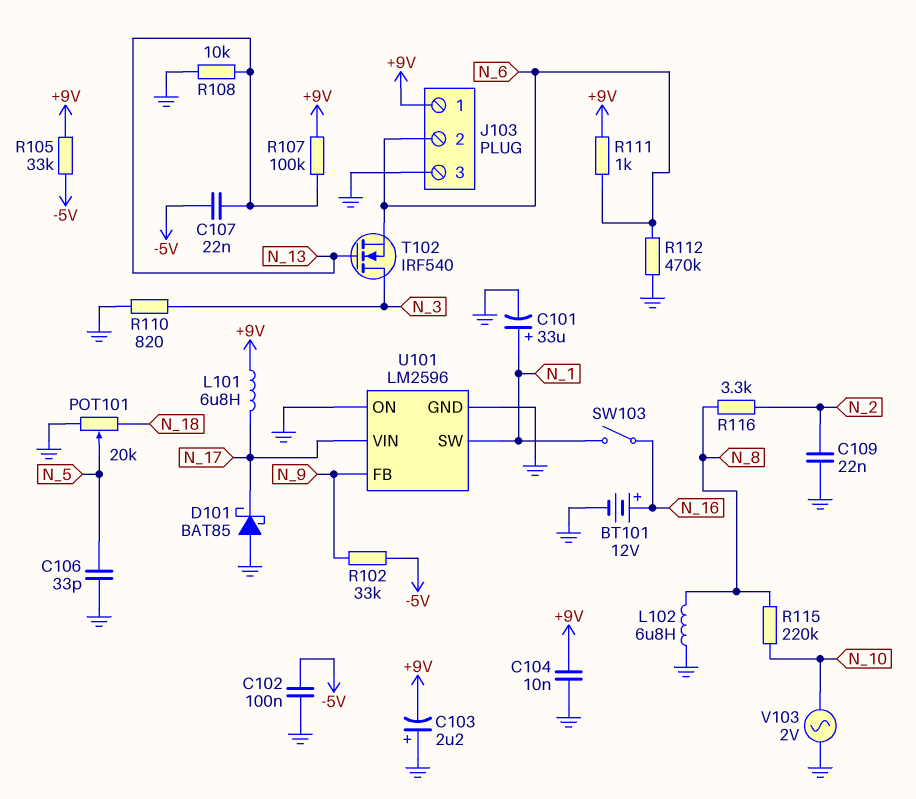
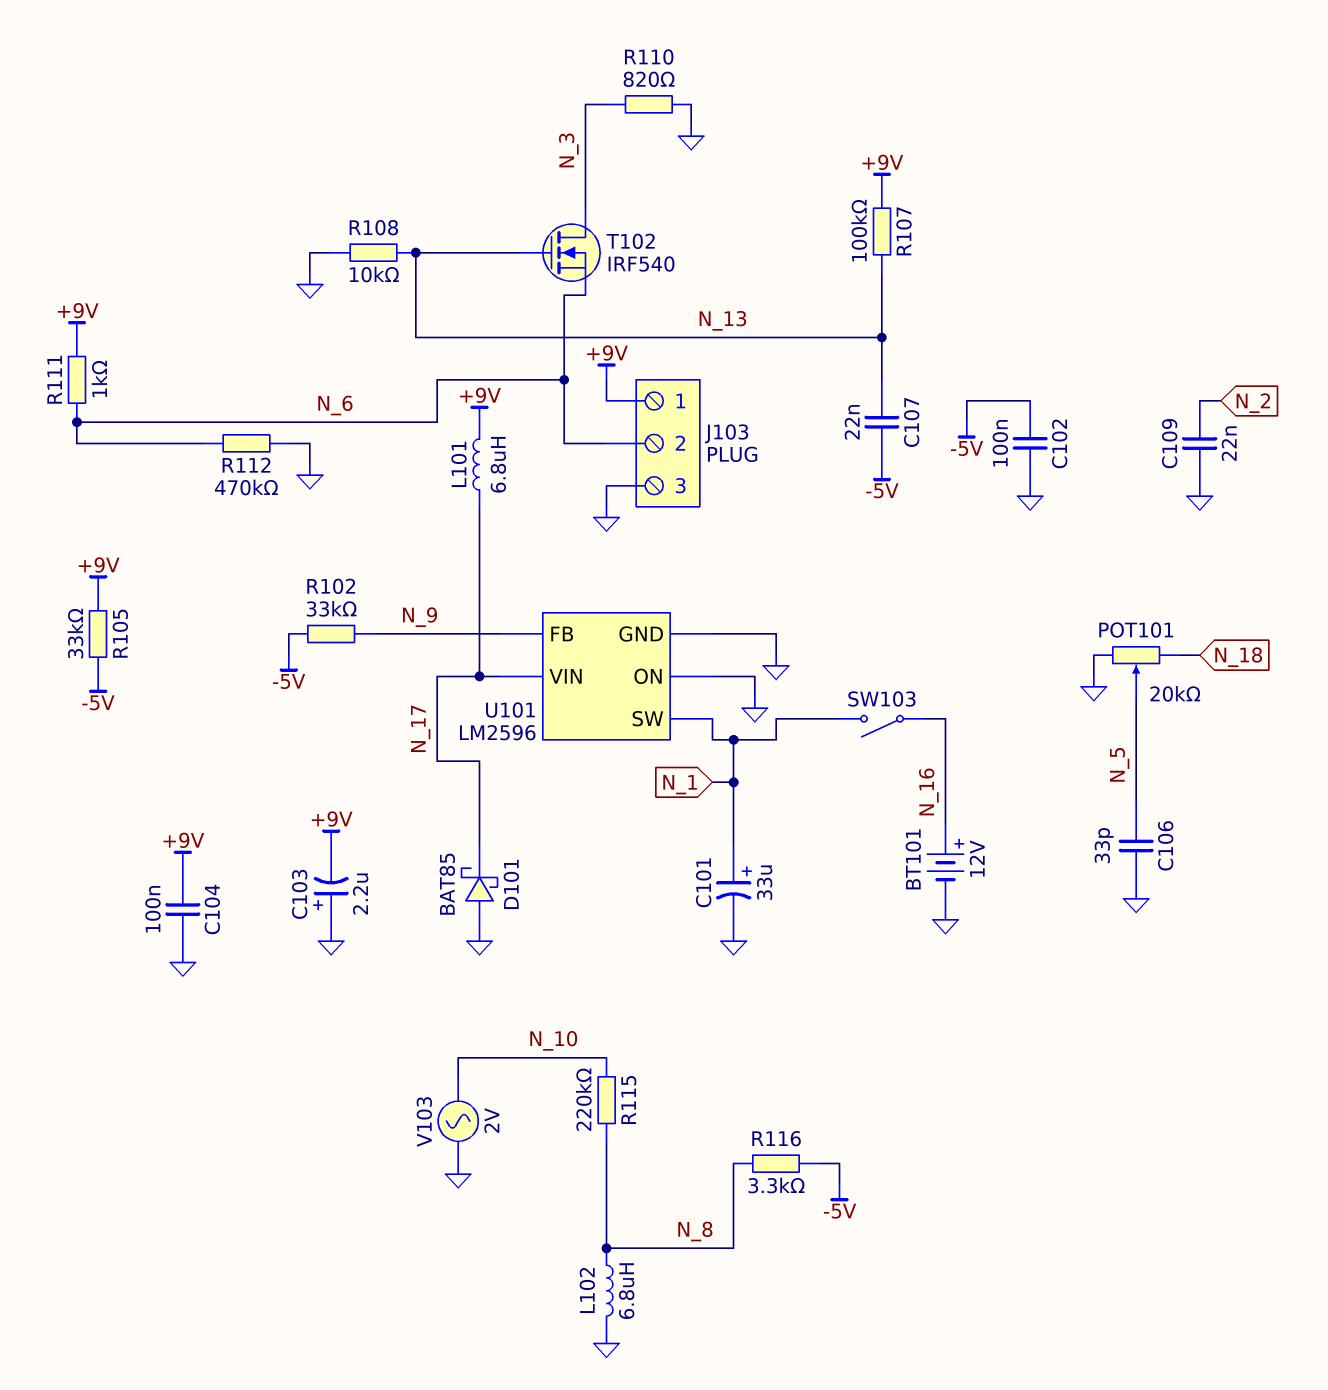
C104: 10nF (+9V, GND) -> 100nF (+9V, GND)
R116: 3.3k (N_2, N_8) -> 3.3k (-5V, N_8)

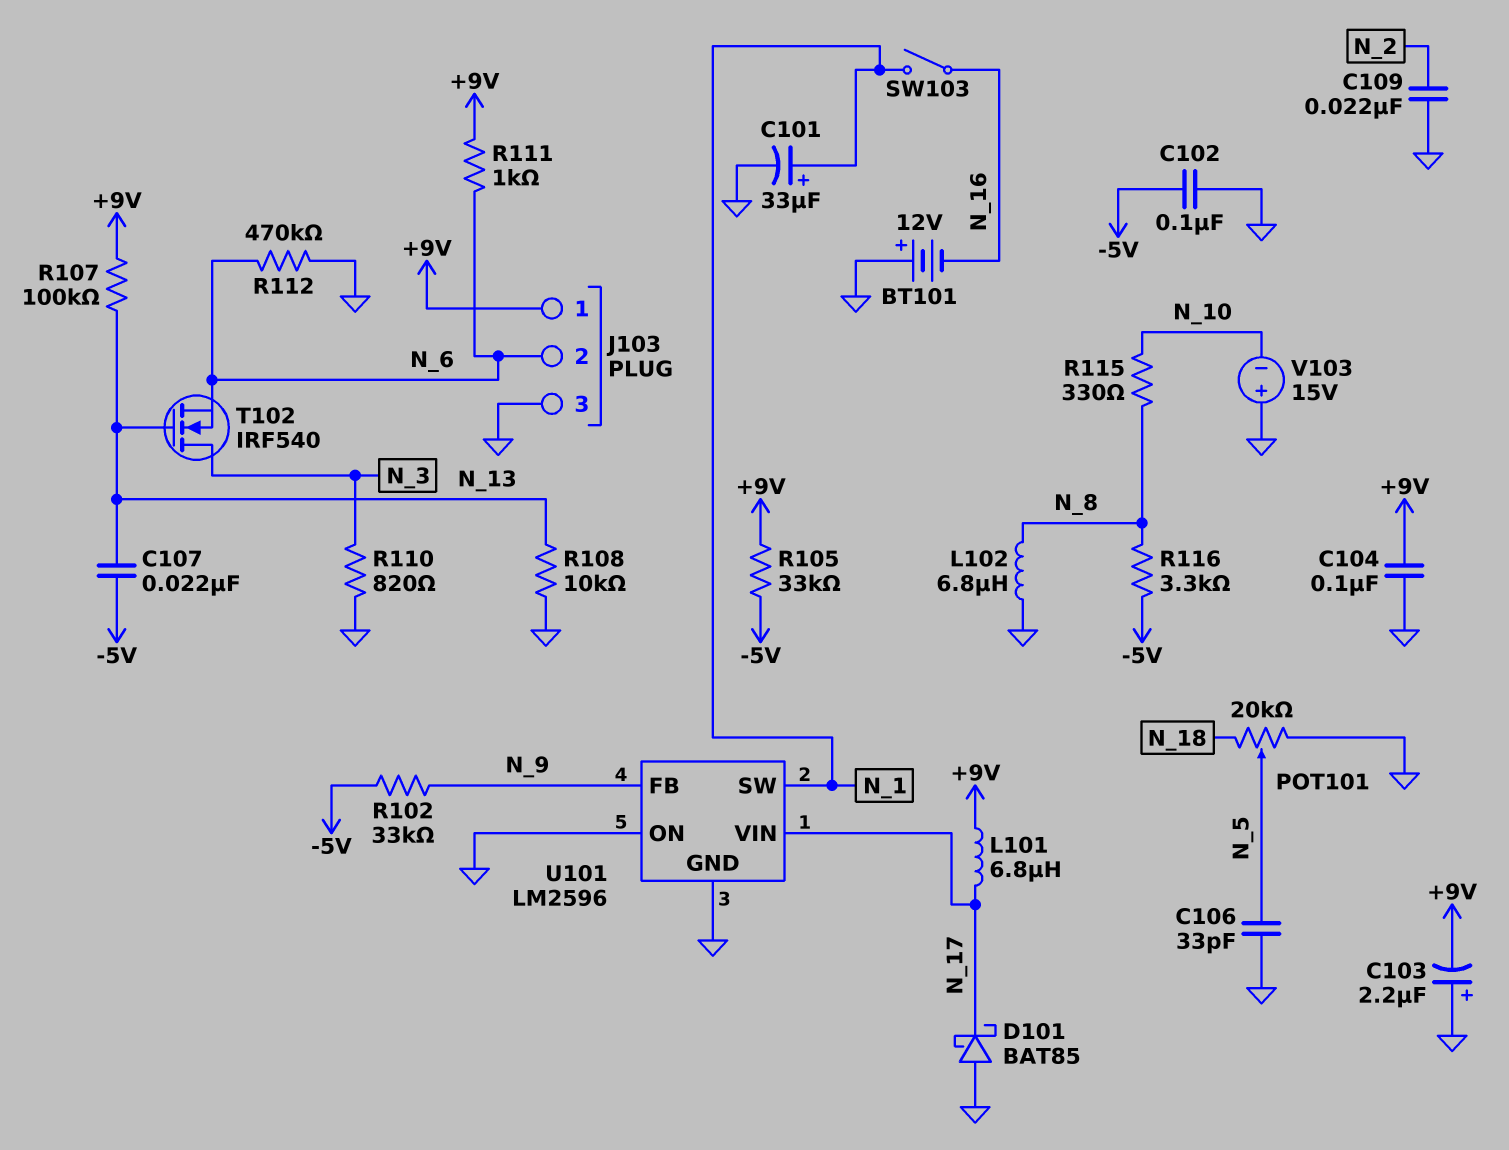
BT101: 12V (plus N_16, minus GND) -> 12V (plus GND, minus N_16)
R115: 220k (N_8, N_10) -> 330 (N_8, N_10)
V103: AC 2V (GND, N_10) -> 15V (plus GND, minus N_10)

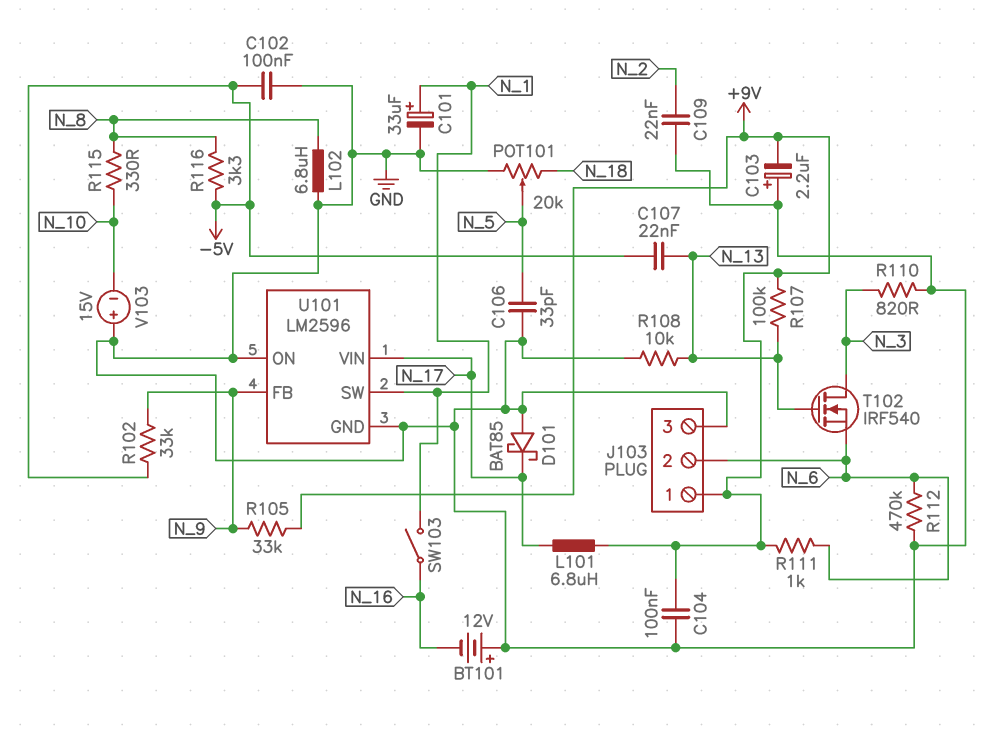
R105: 33k (+9V, -5V) -> 33k (+9V, N_9)

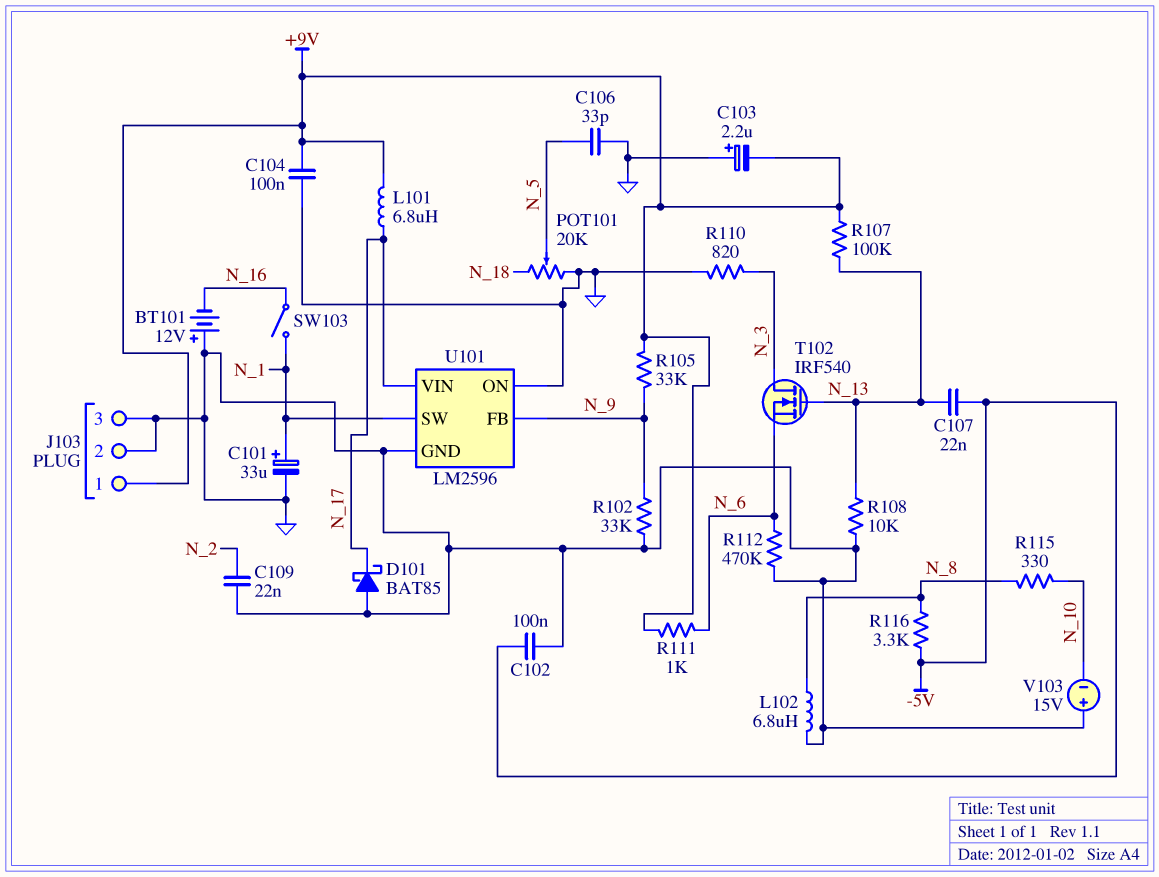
J103 pin 2: N_6 -> GND
R102: 33k (-5V, N_9) -> 33k (GND, N_9)

